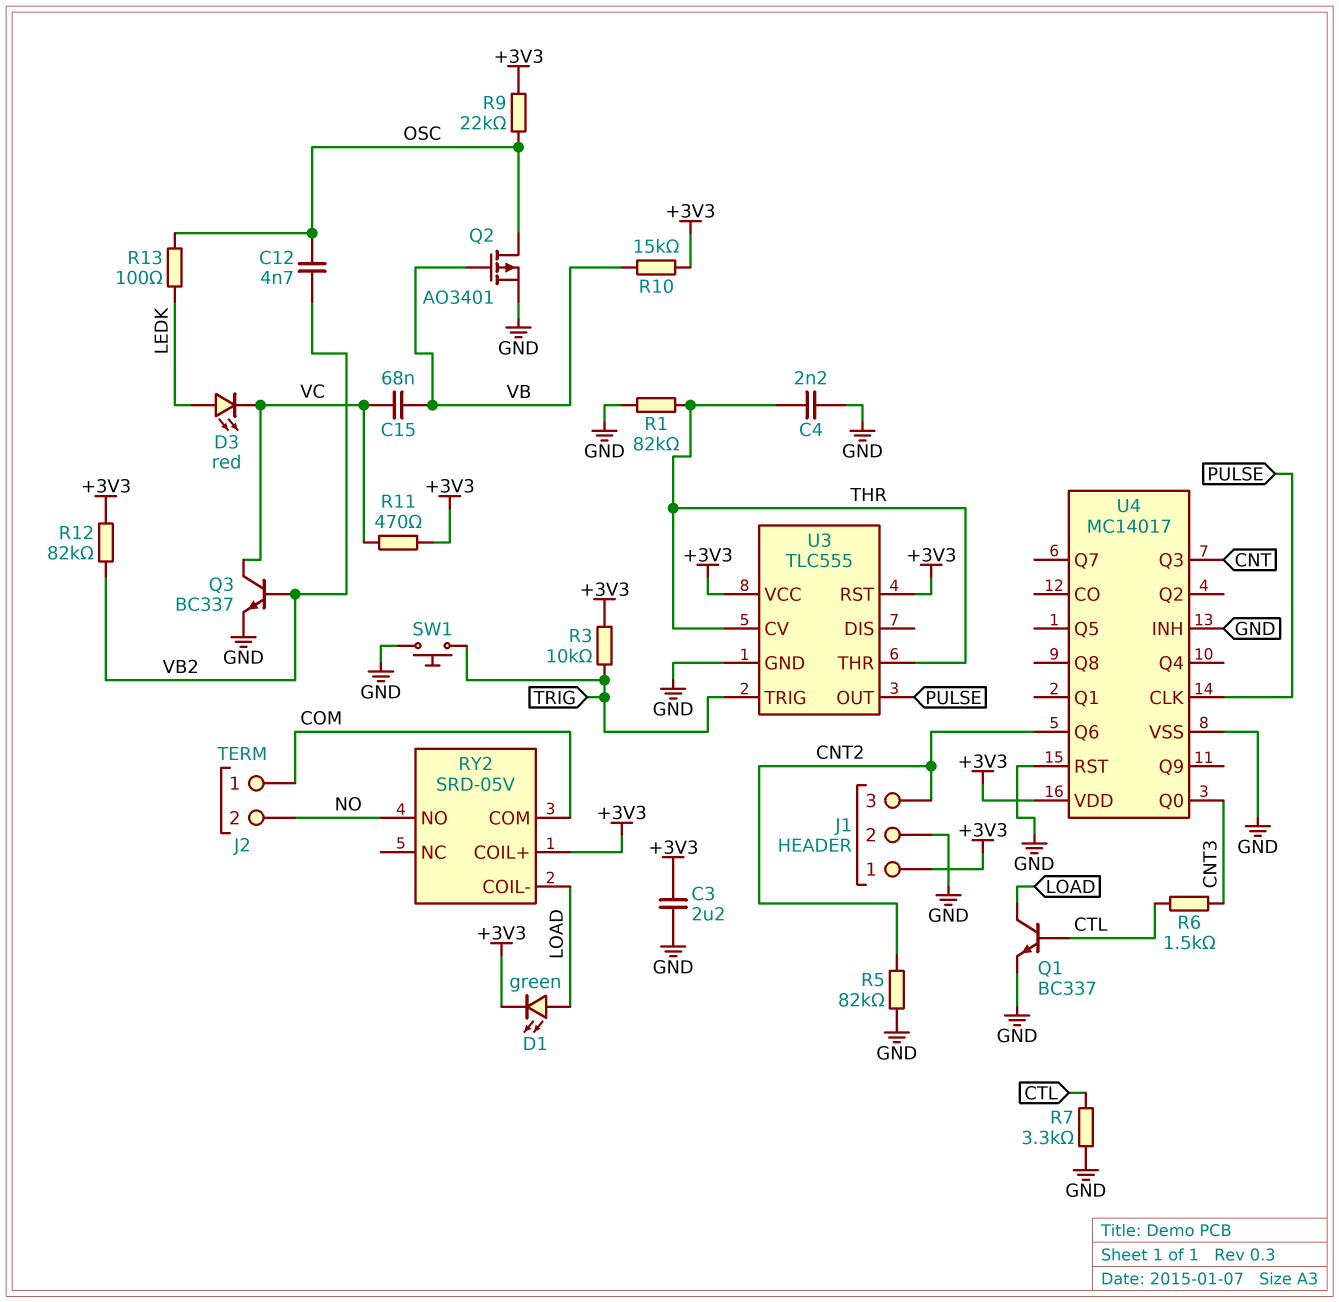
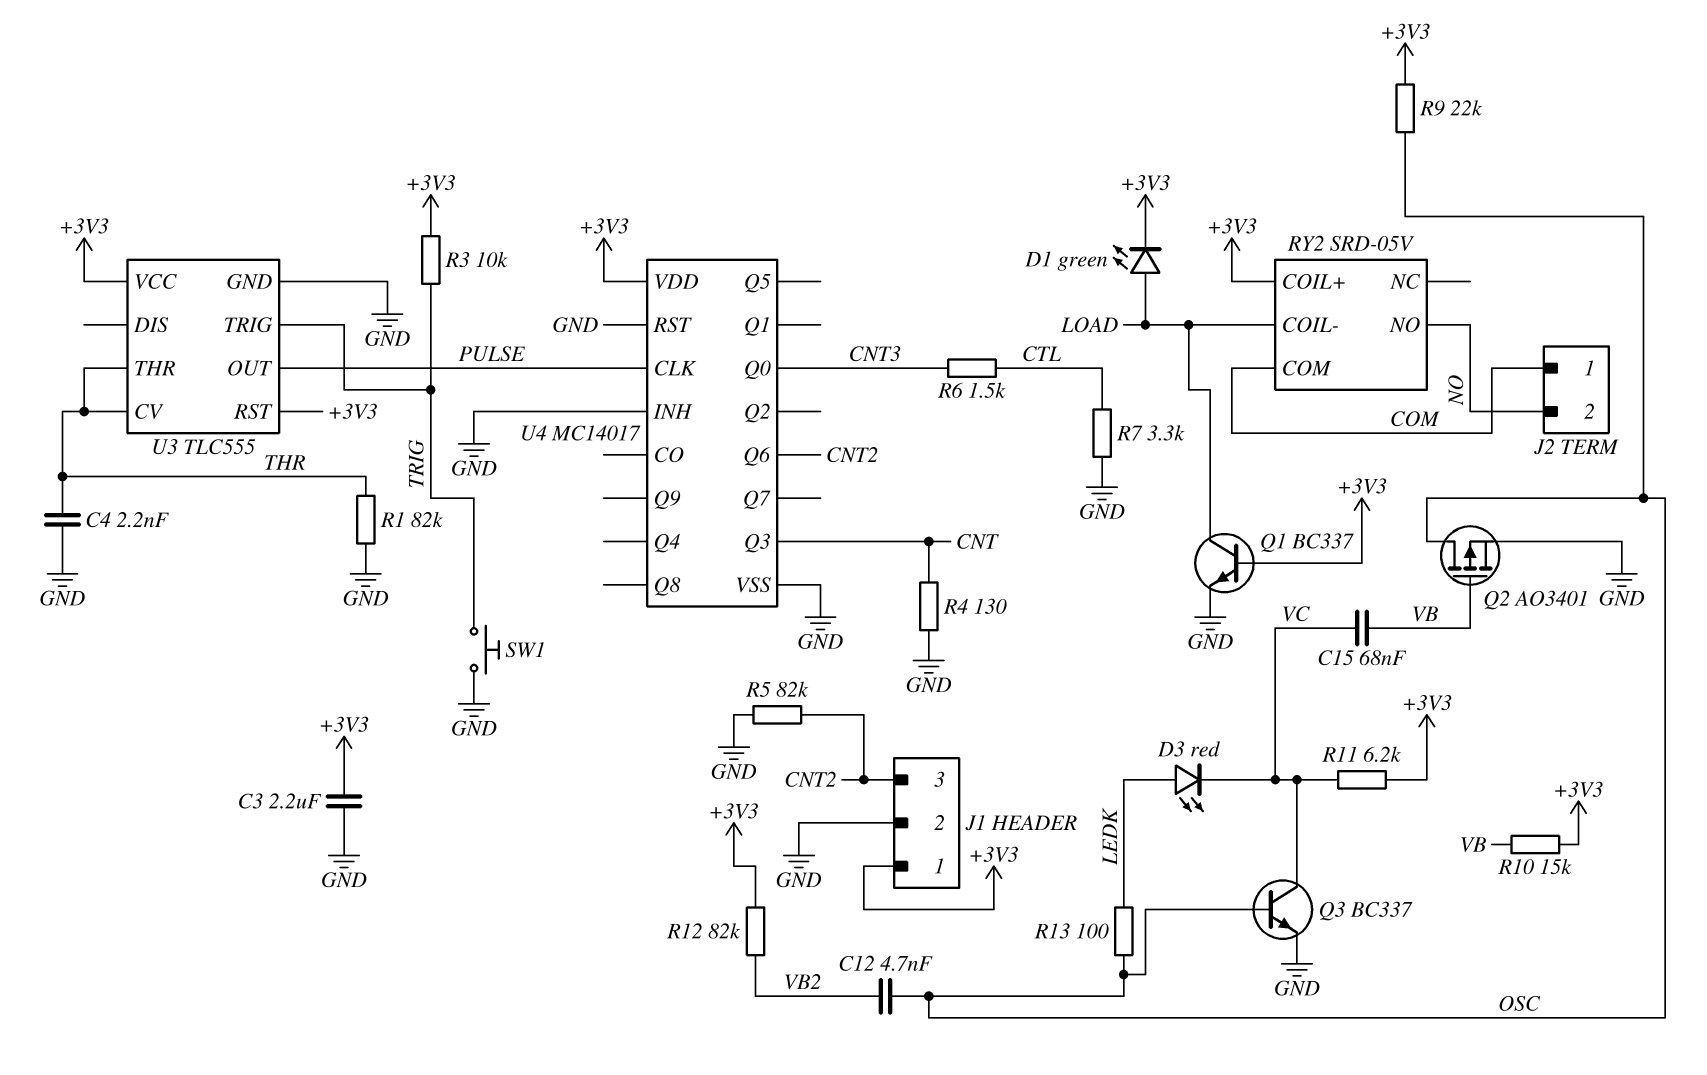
Q1: NPN BC337 (B CTL, C LOAD, E GND) -> NPN BC337 (B +3V3, C LOAD, E GND)
Q3: NPN BC337 (B VB2, C VC, E GND) -> NPN BC337 (B OSC, C VC, E GND)
R4: none -> 130 (CNT, GND)
R11: 470 (+3V3, VC) -> 6.2k (+3V3, VC)

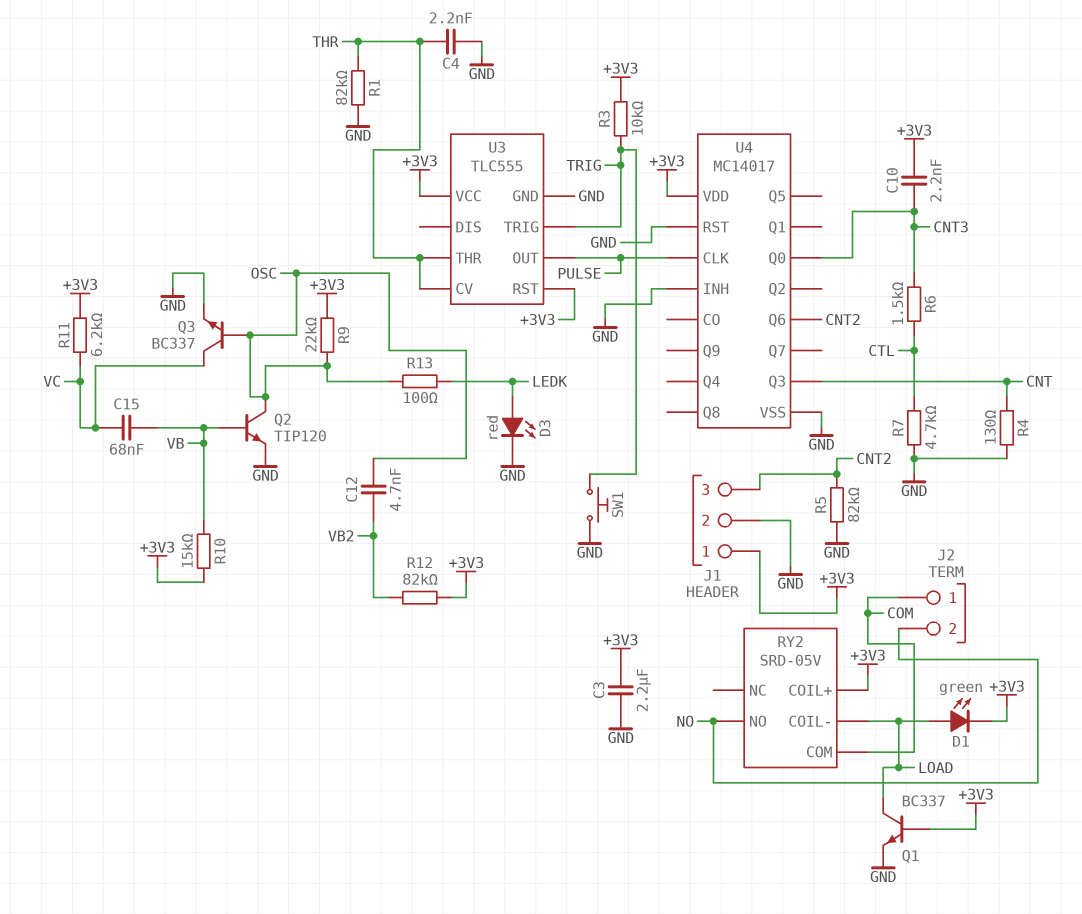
C10: none -> 2.2nF (+3V3, CNT3)
D3: LED red (A LEDK, K VC) -> LED red (A LEDK, K GND)
Q2: PMOS AO3401 (G VB, D OSC, S GND) -> NPN TIP120 (B VB, C OSC, E GND)
R7: 3.3k (CTL, GND) -> 4.7k (CTL, GND)

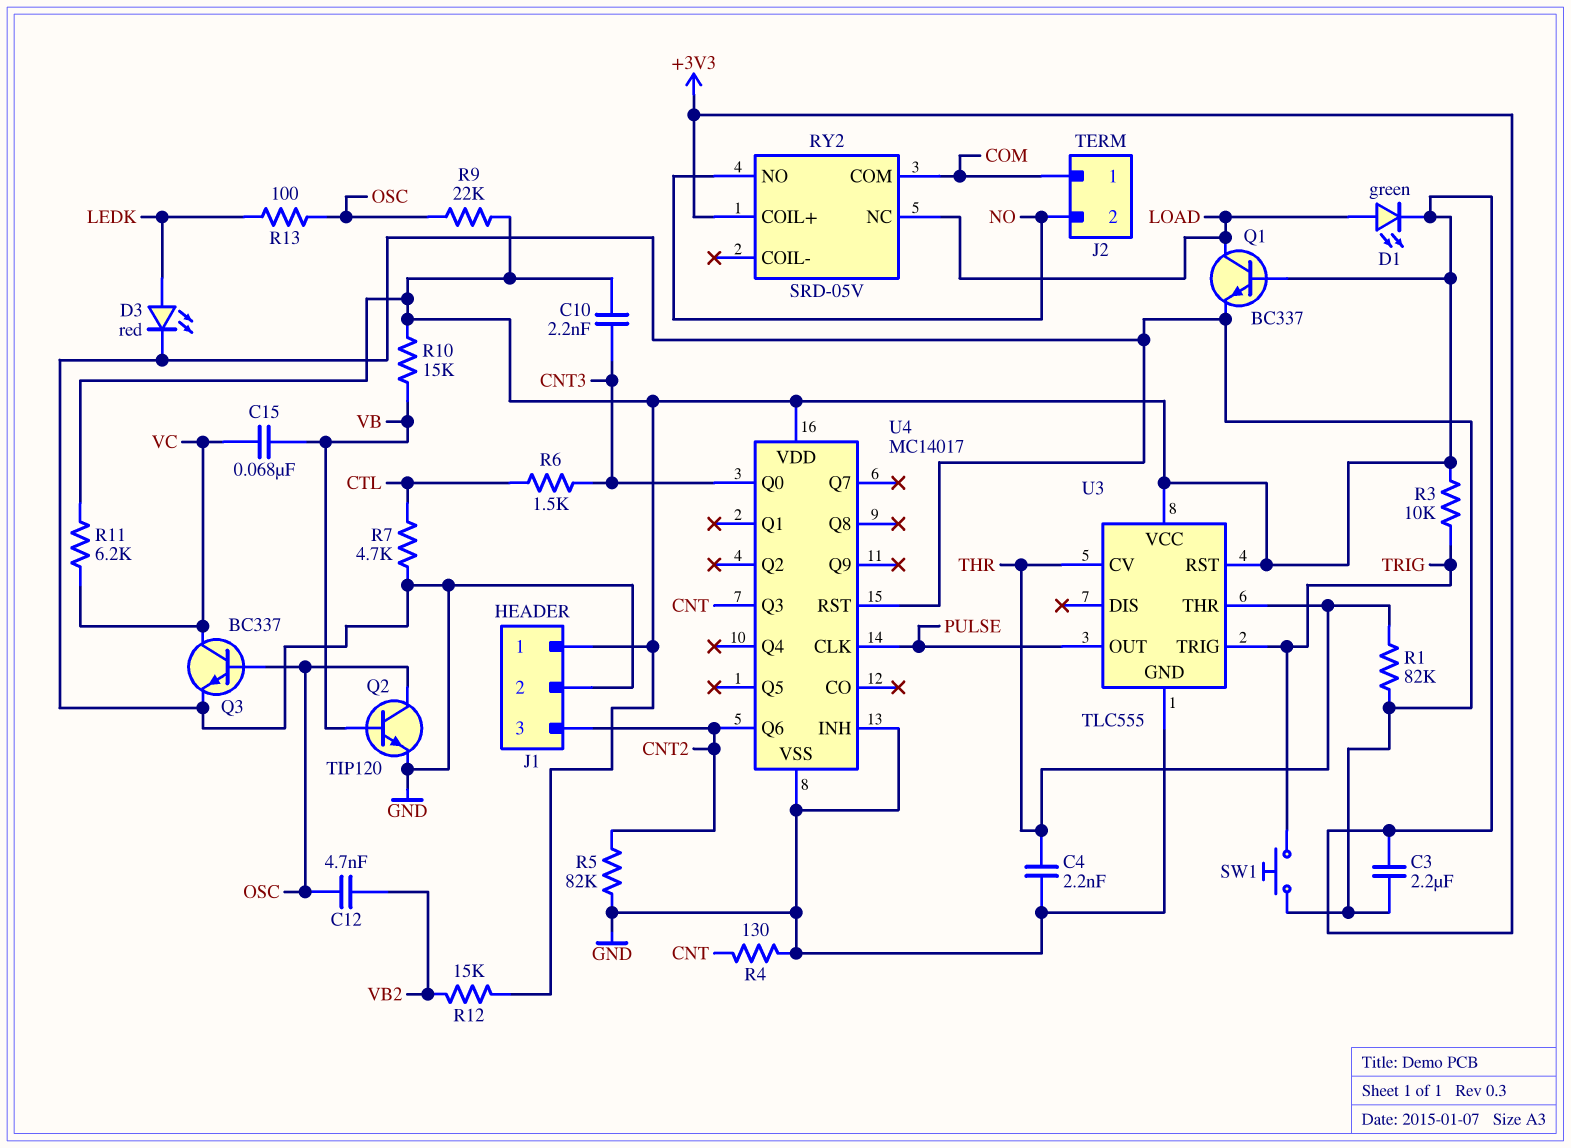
R12: 82k (+3V3, VB2) -> 15k (+3V3, VB2)
RY2 pin COIL-: LOAD -> none
RY2 pin NC: none -> LOAD

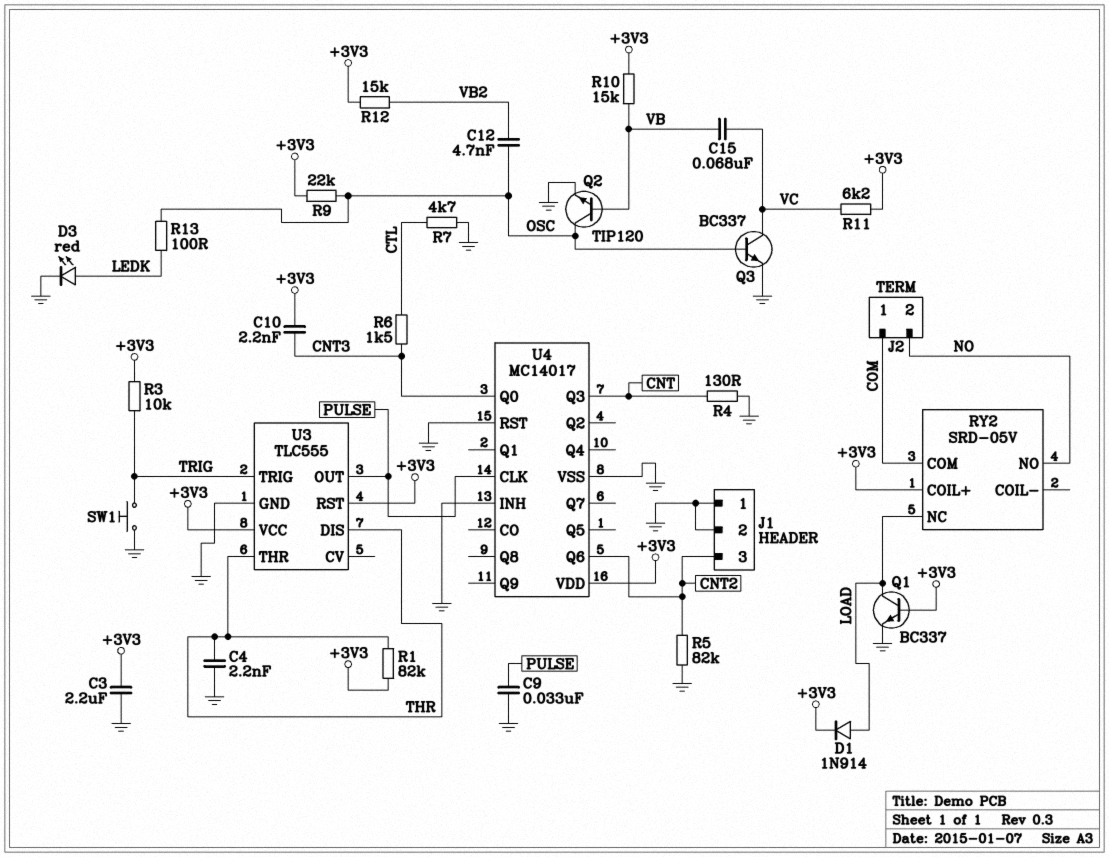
C9: none -> 33nF (GND, PULSE)
D1: LED green (A LOAD, K +3V3) -> diode 1N914 (A LOAD, K +3V3)
J1 pin 1: +3V3 -> GND
R1: 82k (GND, THR) -> 82k (+3V3, THR)
U3 pin CV: THR -> none
U3 pin DIS: none -> THR

